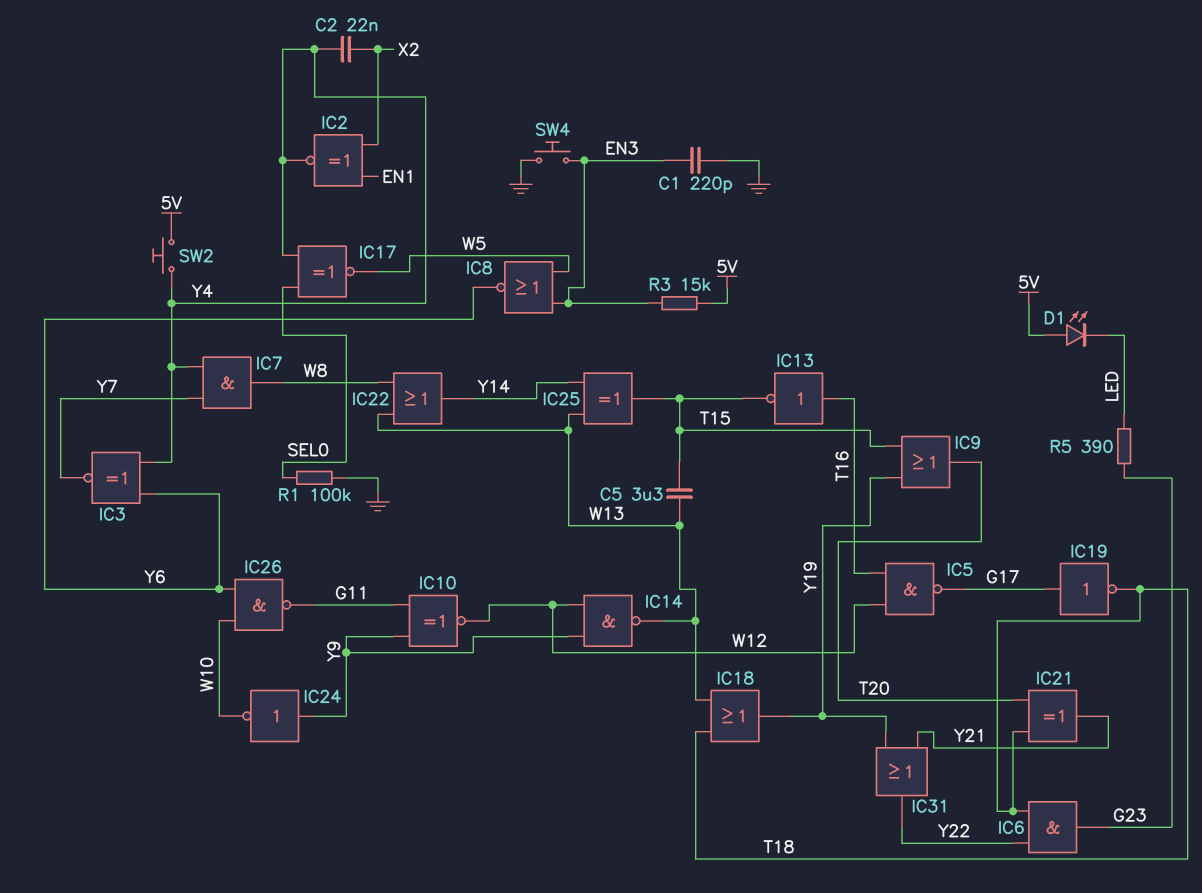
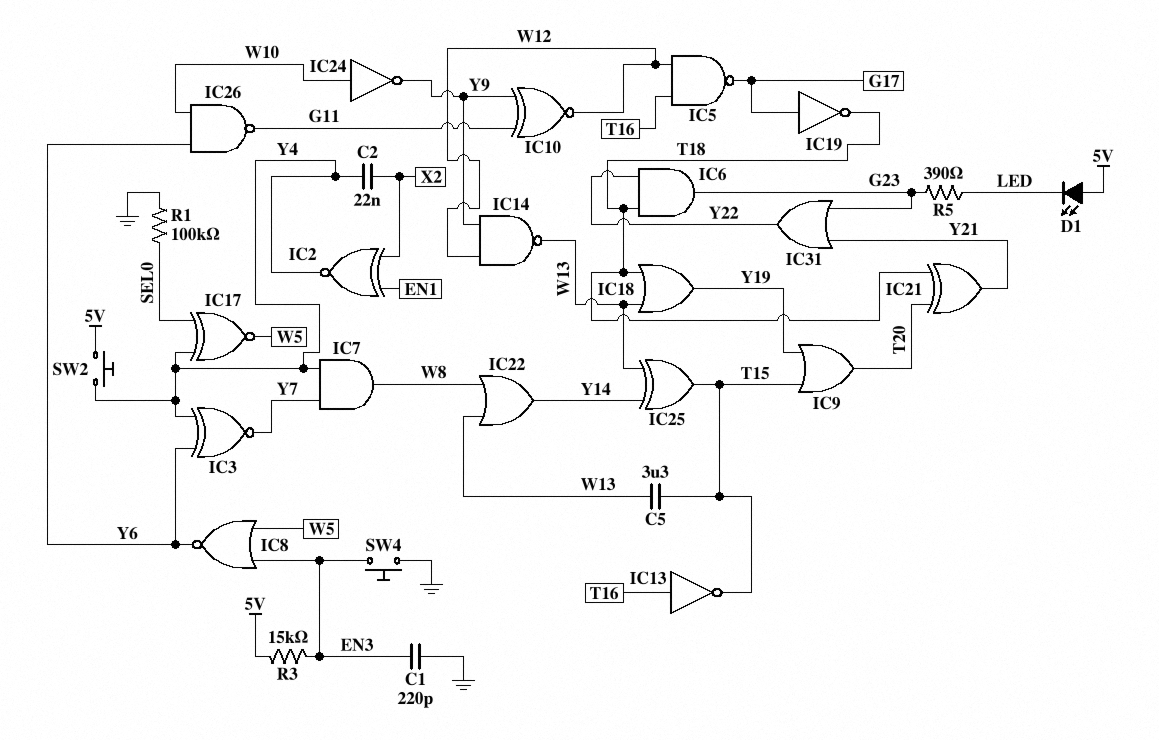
IC24: NOT (in Y9, out W10) -> NOT (in W10, out Y9)
IC31: OR (in Y19, in Y21, out Y22) -> OR (in G23, in Y21, out Y22)

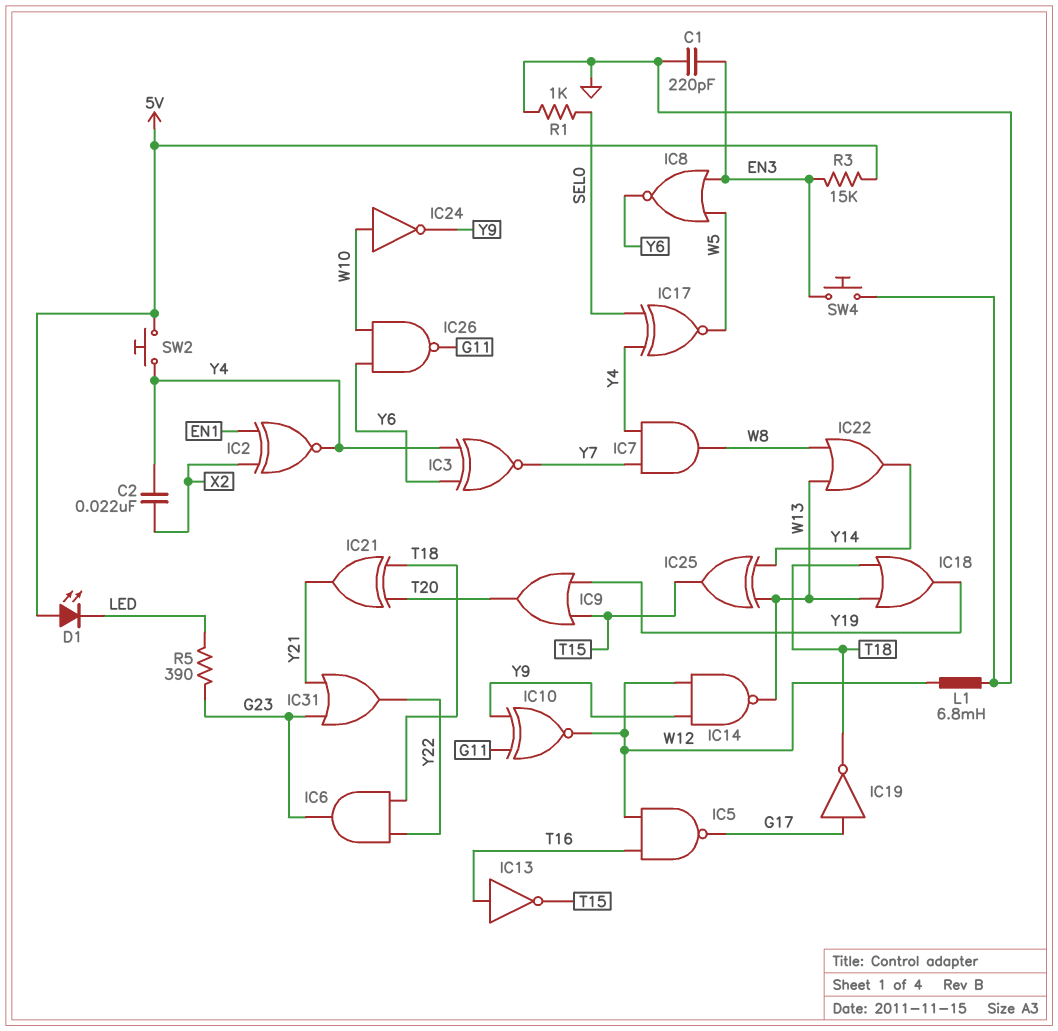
C5: 3.3uF (T15, W13) -> none
L1: none -> 6.8mH (GND, W12)
R1: 100k (GND, SEL0) -> 1k (GND, SEL0)

